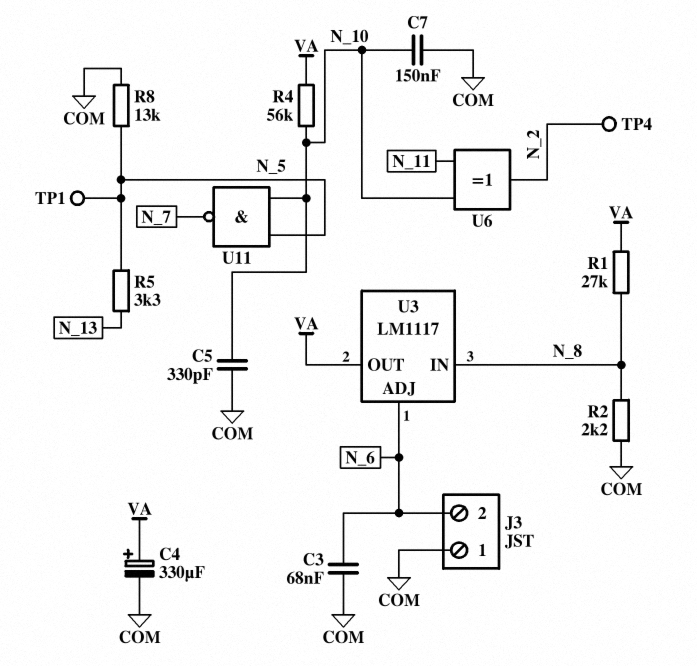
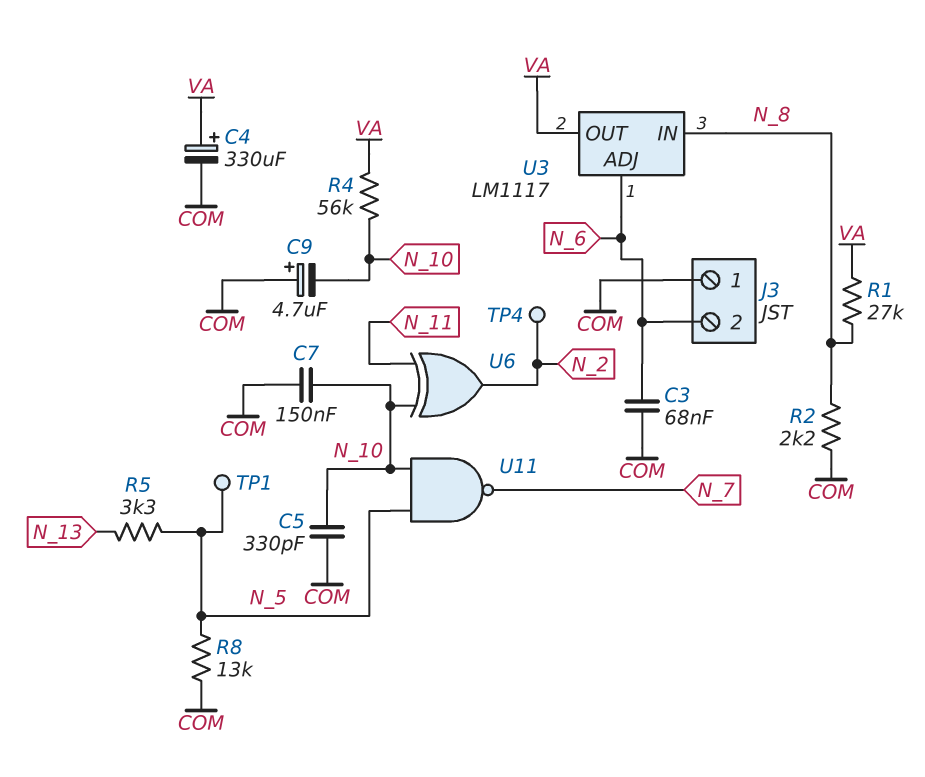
C9: none -> 4.7uF (plus COM, minus N_10)

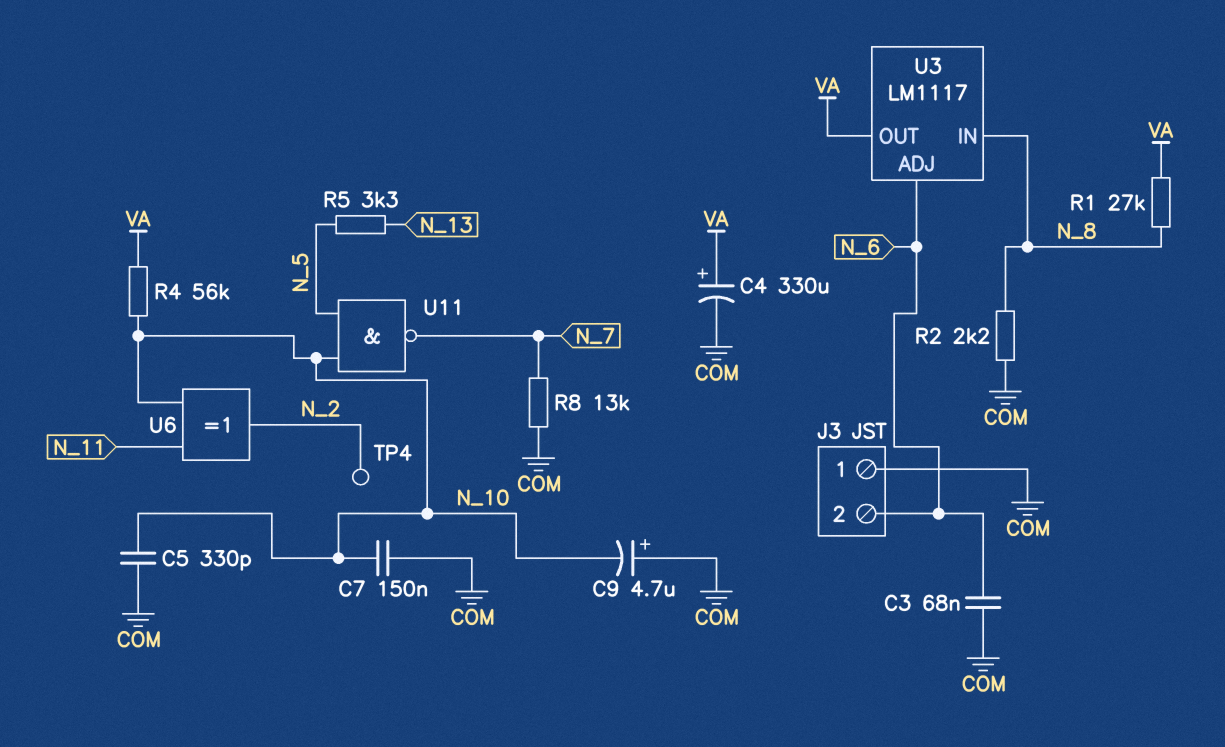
R8: 13k (COM, N_5) -> 13k (COM, N_7)
TP1: test point (N_5) -> none

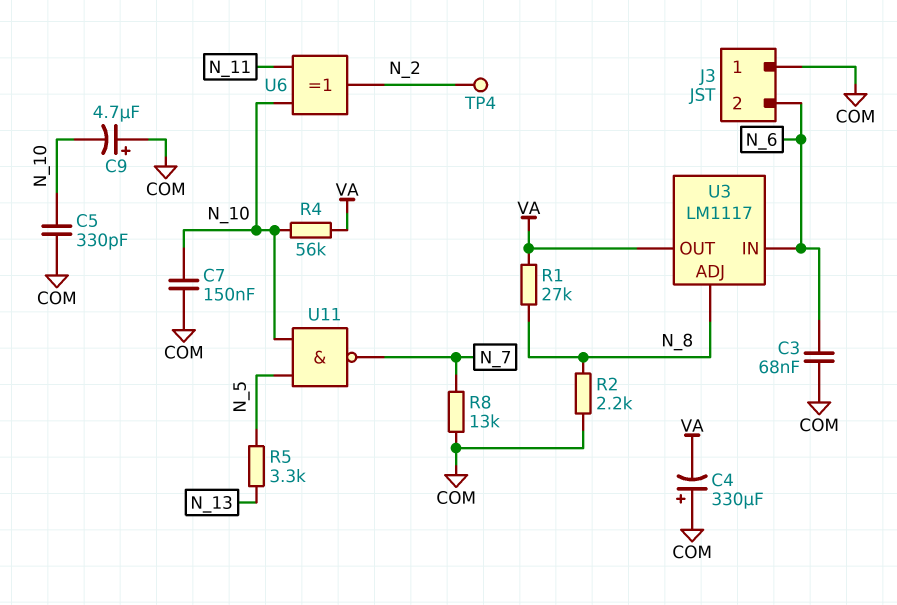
C4: 330uF (plus VA, minus COM) -> 330uF (plus COM, minus VA)
U3 pin ADJ: N_6 -> N_8
U3 pin IN: N_8 -> N_6

